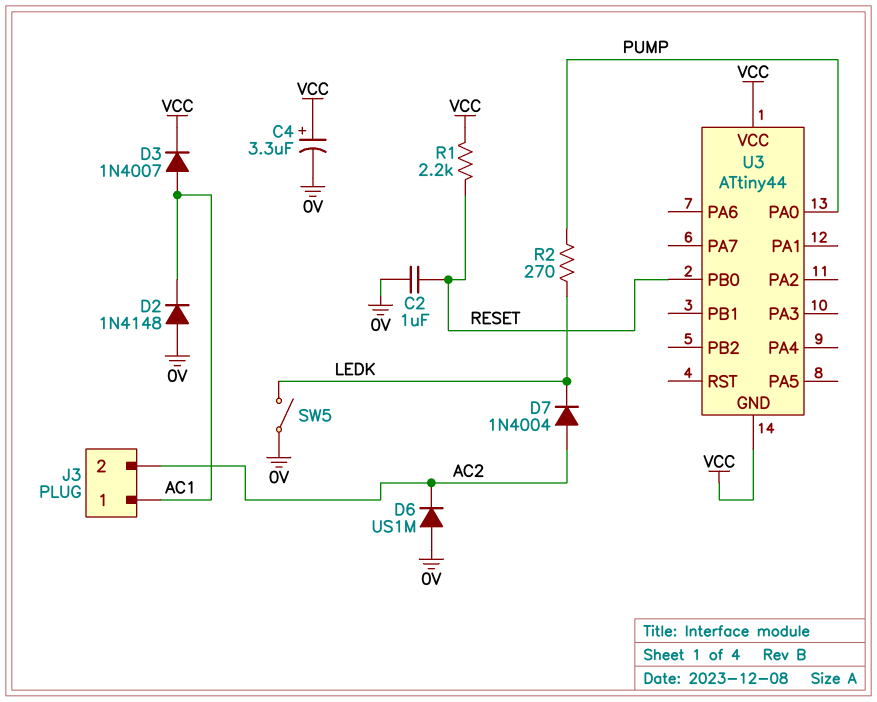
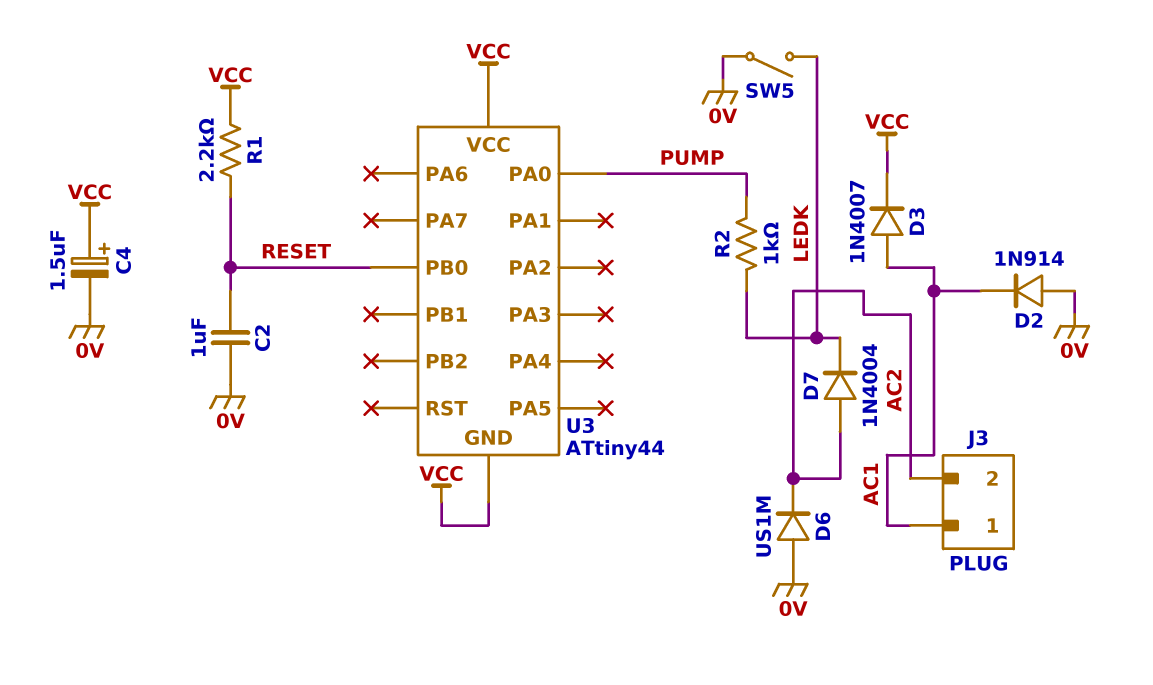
C4: 3.3uF (plus VCC, minus 0V) -> 1.5uF (plus VCC, minus 0V)
D2: diode 1N4148 (A 0V, K AC1) -> diode 1N914 (A 0V, K AC1)
R2: 270 (LEDK, PUMP) -> 1k (LEDK, PUMP)

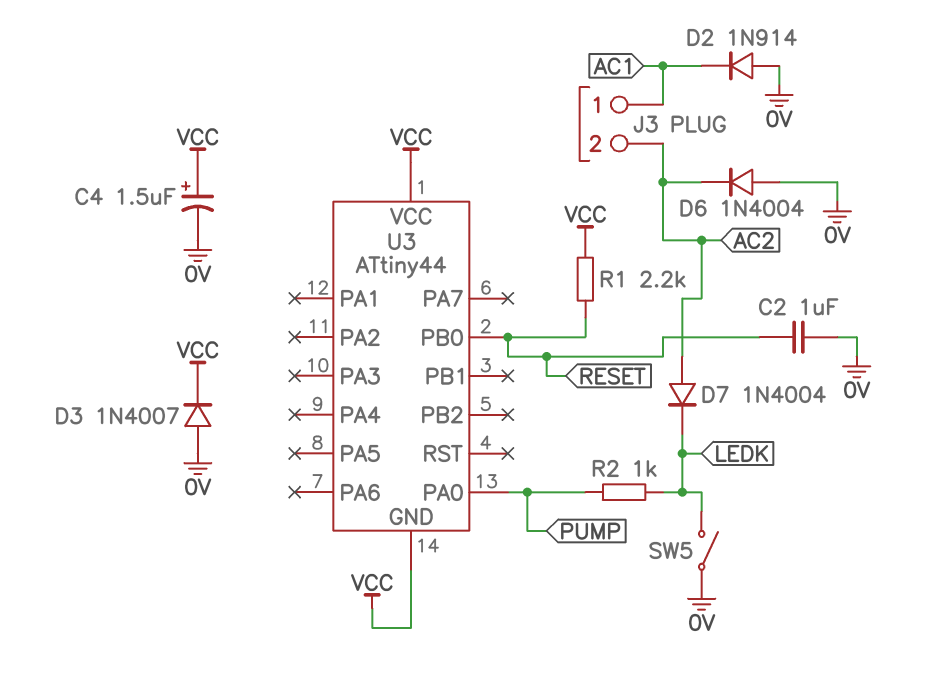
D3: diode 1N4007 (A AC1, K VCC) -> diode 1N4007 (A 0V, K VCC)
D6: diode US1M (A 0V, K AC2) -> diode 1N4004 (A 0V, K AC2)

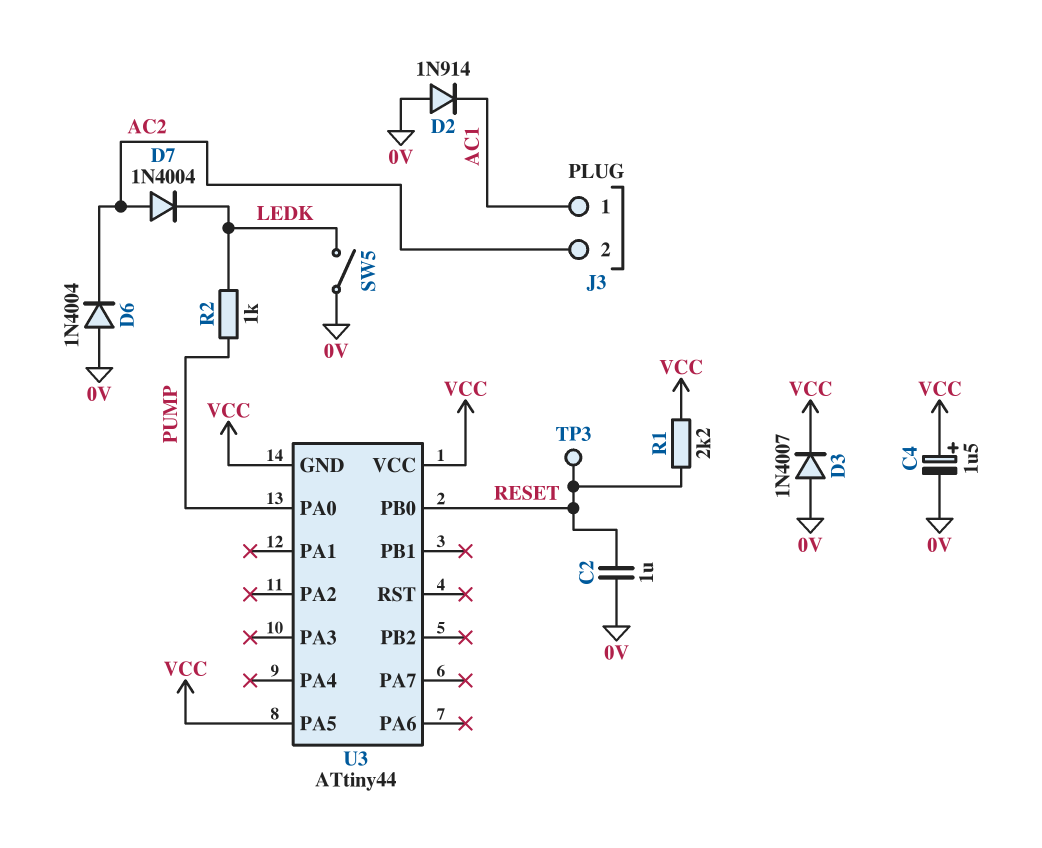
TP3: none -> test point (RESET)
U3 pin PA5: none -> VCC

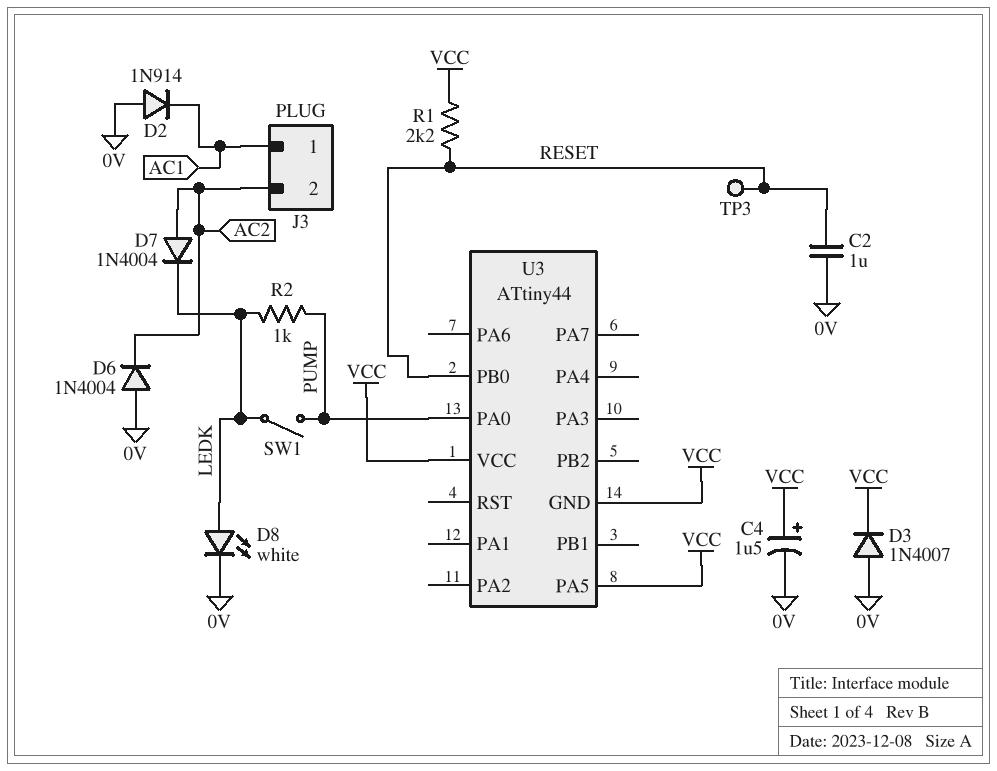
D8: none -> LED white (A LEDK, K 0V)
SW1: none -> switch (LEDK, PUMP)
SW5: switch (0V, LEDK) -> none

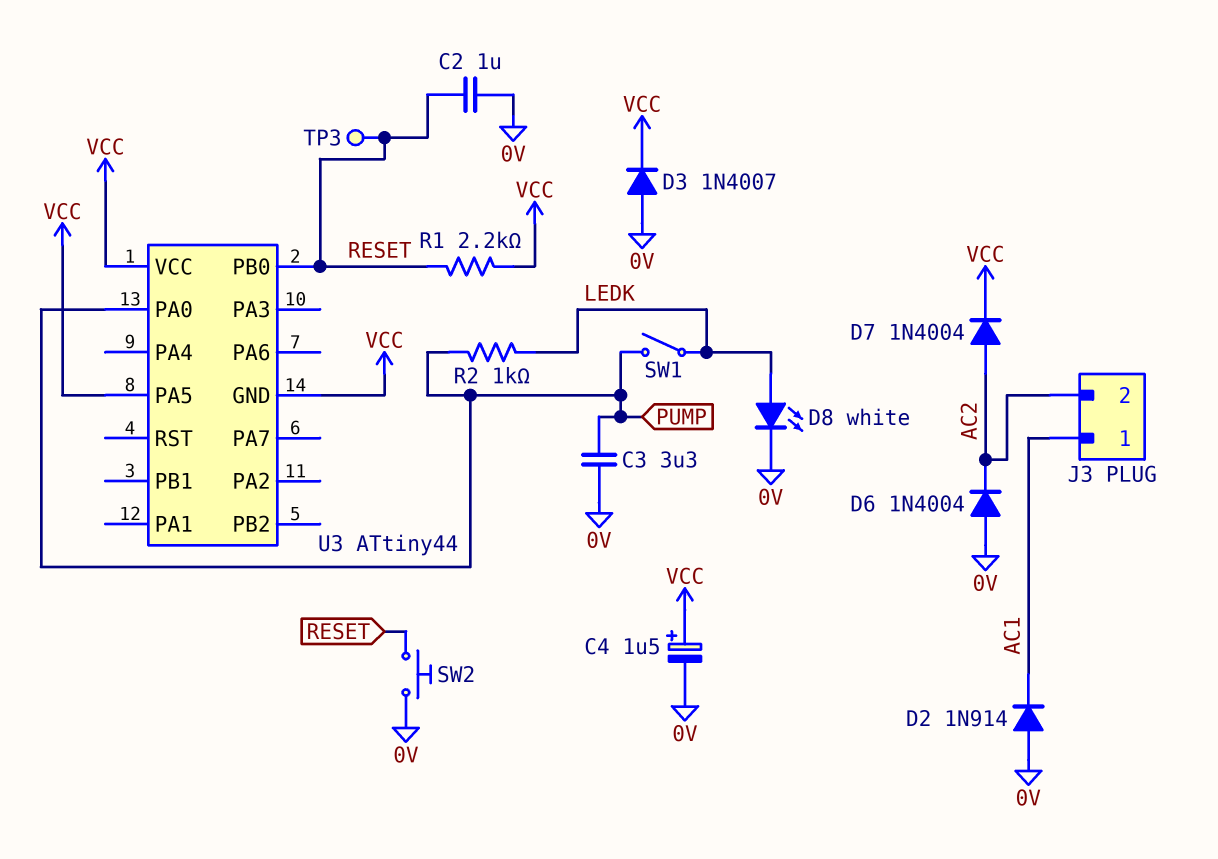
C3: none -> 3.3uF (0V, PUMP)
D7: diode 1N4004 (A AC2, K LEDK) -> diode 1N4004 (A AC2, K VCC)
SW2: none -> button (0V, RESET)

